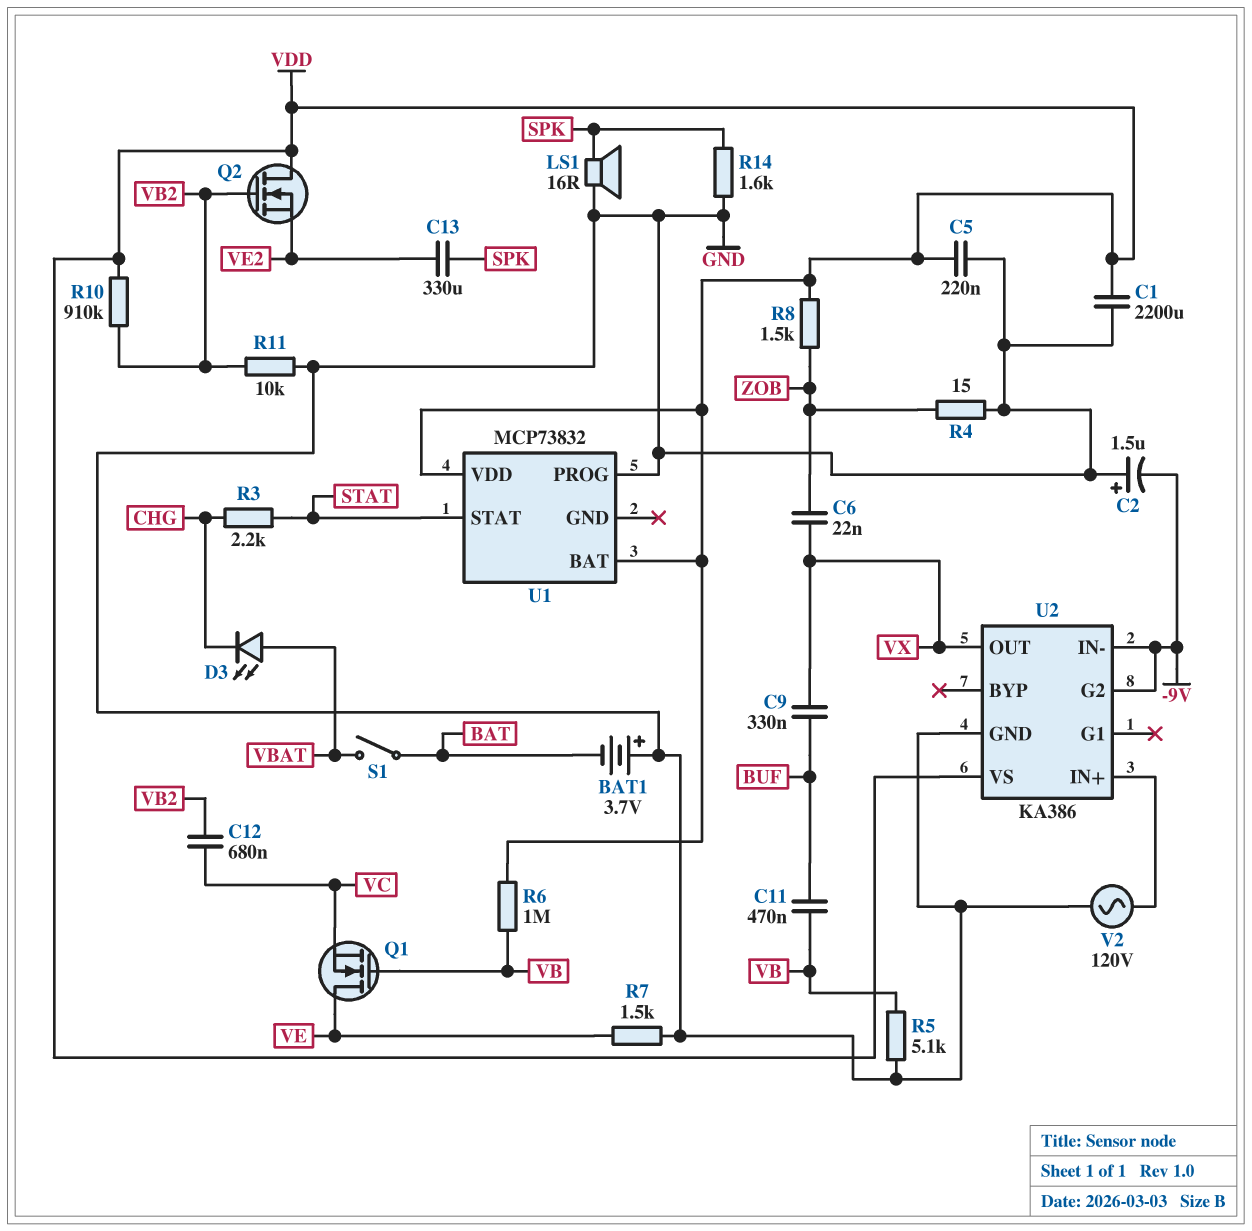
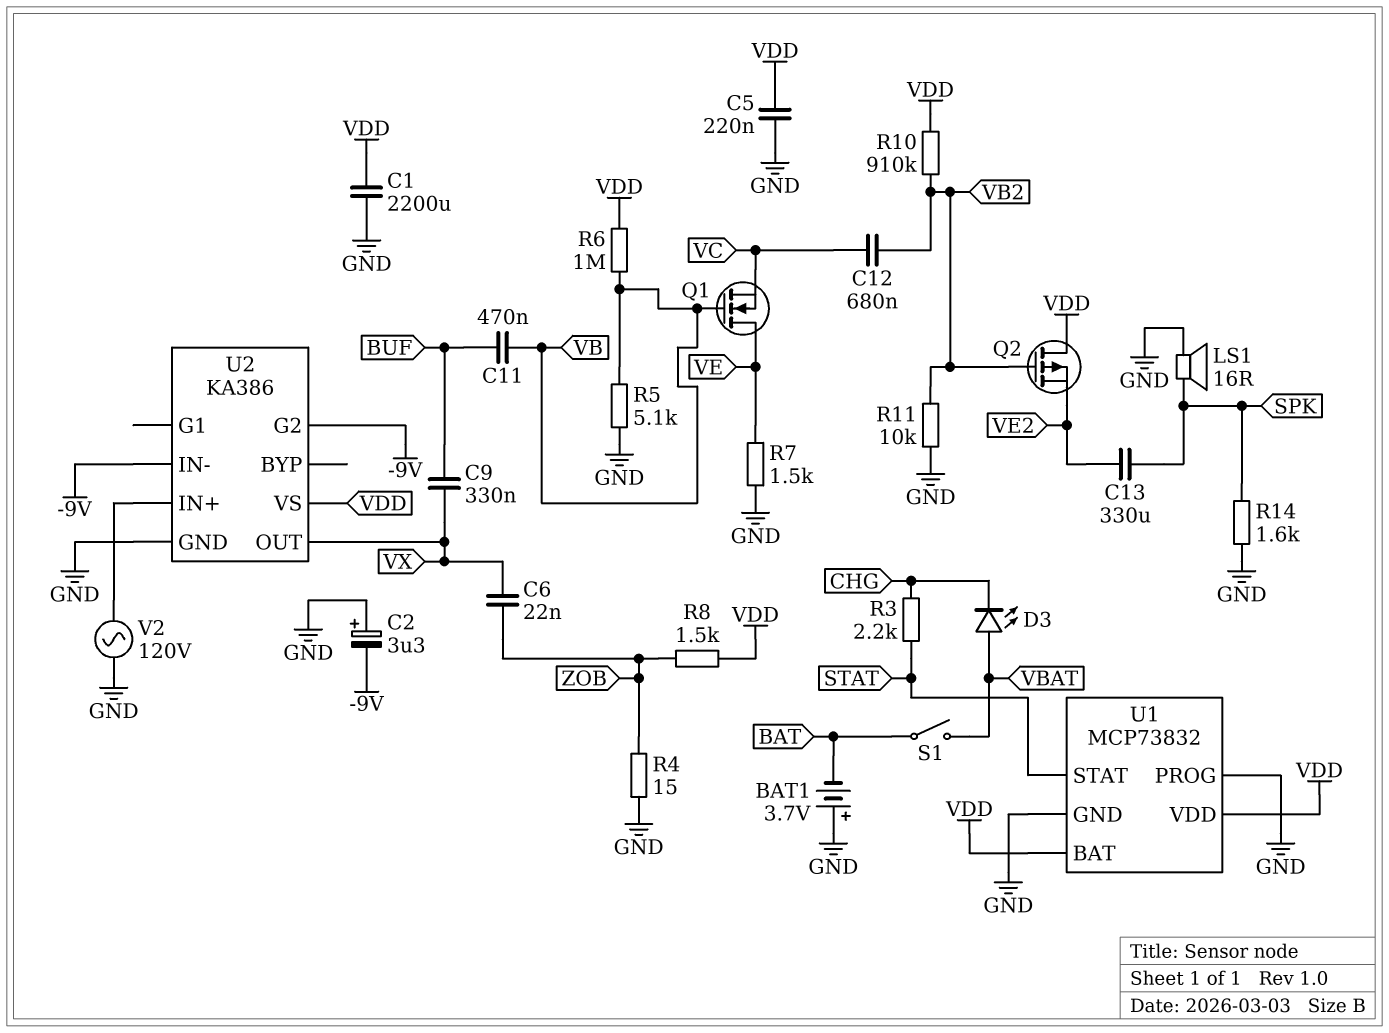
C2: 1.5uF (plus GND, minus -9V) -> 3.3uF (plus GND, minus -9V)
Q2: NMOS (G VB2, D VDD, S VE2) -> PMOS (G VB2, D VDD, S VE2)
U1 pin GND: none -> GND

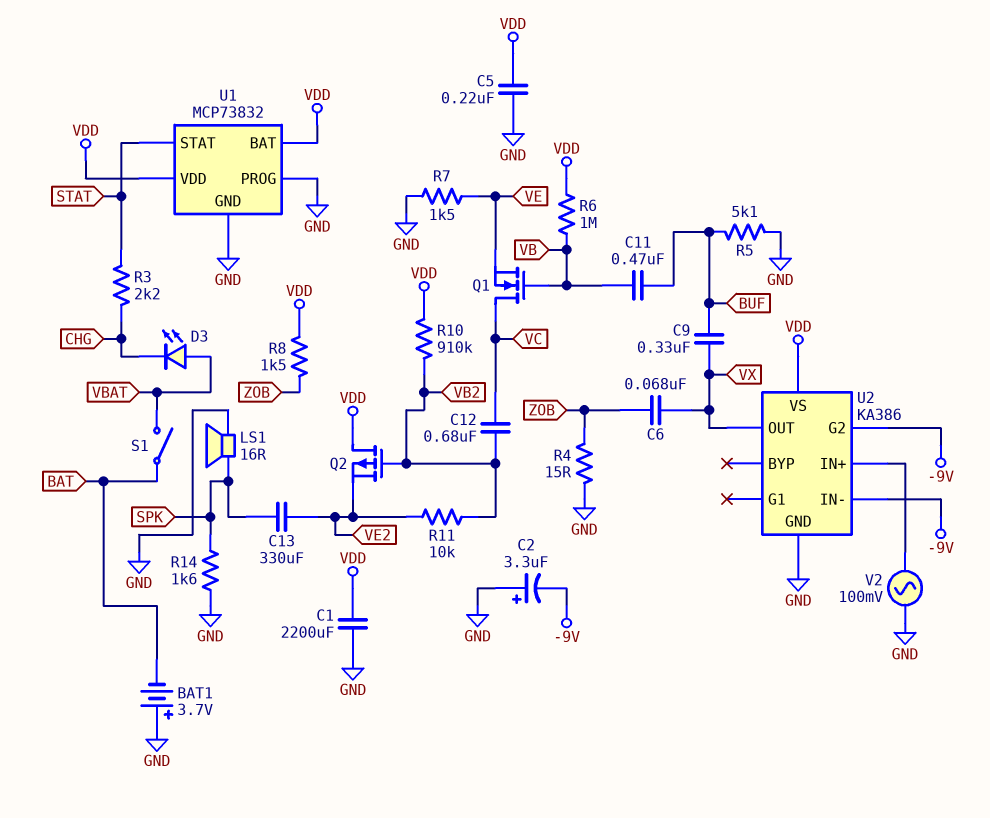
C6: 22nF (VX, ZOB) -> 68nF (VX, ZOB)
Q1: NMOS (G VB, D VE, S VC) -> NMOS (G VB, D VC, S VE)
R5: 5.1k (GND, VB) -> 5.1k (BUF, GND)
R11: 10k (GND, VB2) -> 10k (VB2, VE2)
V2: AC 120V (GND, U2/IN+) -> AC 100mV (GND, U2/IN+)

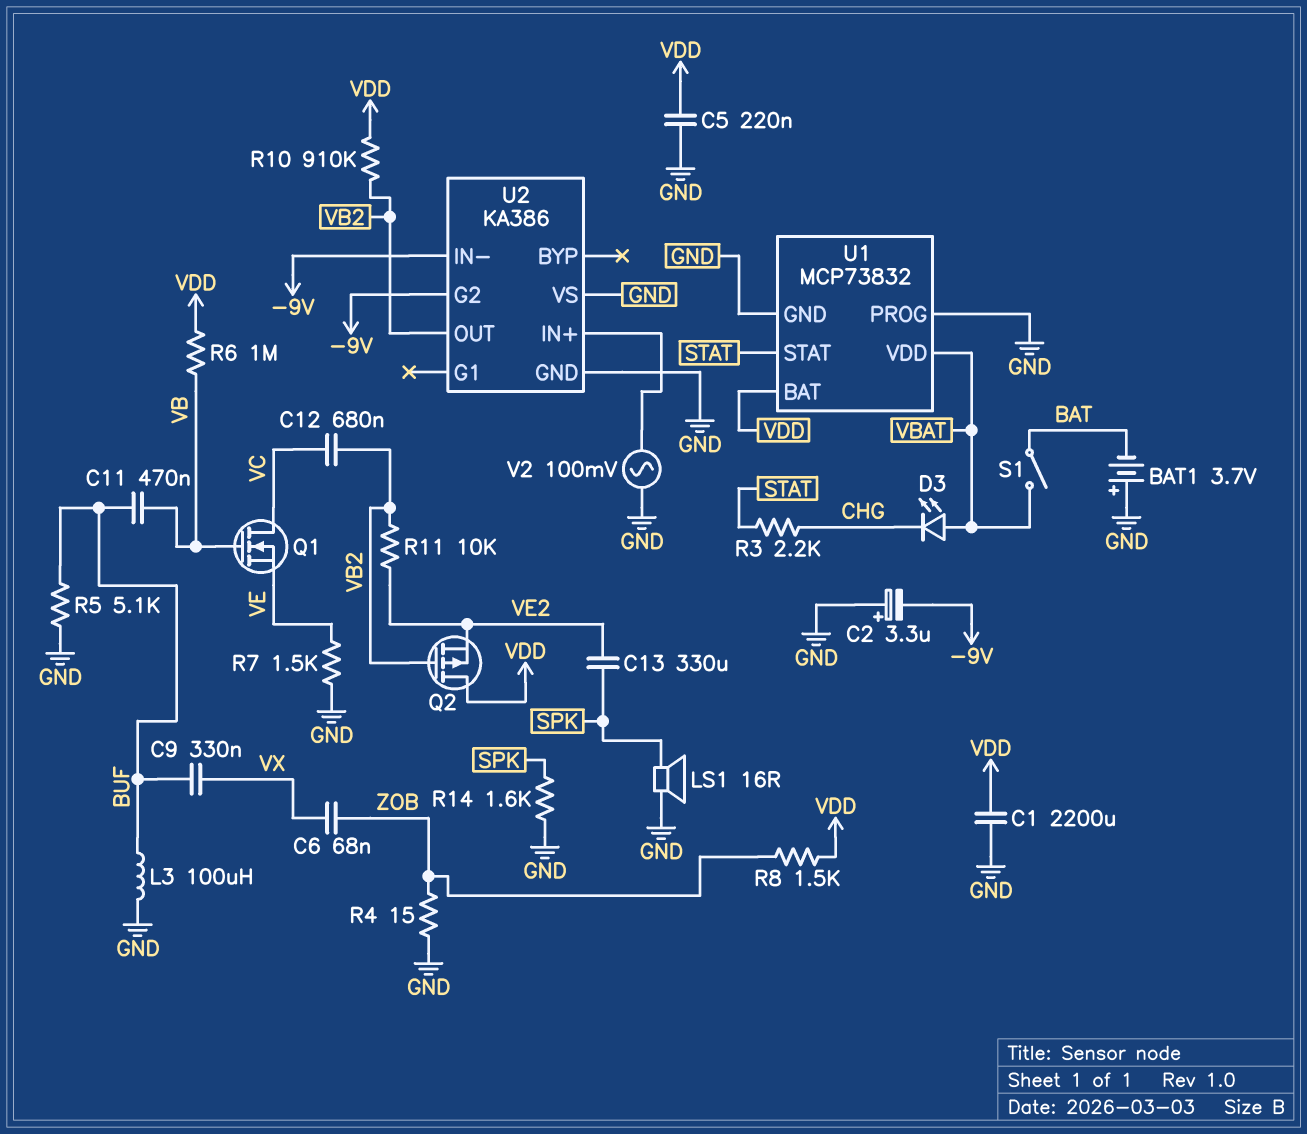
L3: none -> 100uH (BUF, GND)
U1 pin VDD: VDD -> VBAT
U2 pin OUT: VX -> VB2
U2 pin VS: VDD -> GND

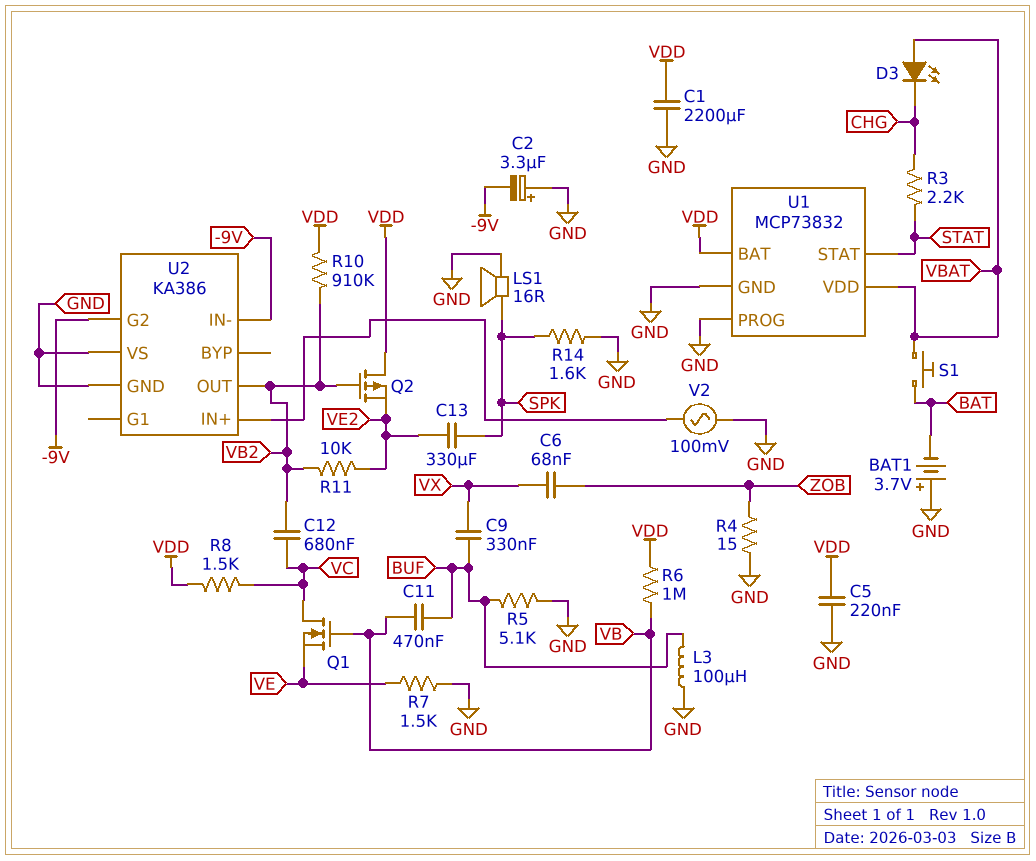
R8: 1.5k (VDD, ZOB) -> 1.5k (VC, VDD)
S1: switch (BAT, VBAT) -> button (BAT, VBAT)

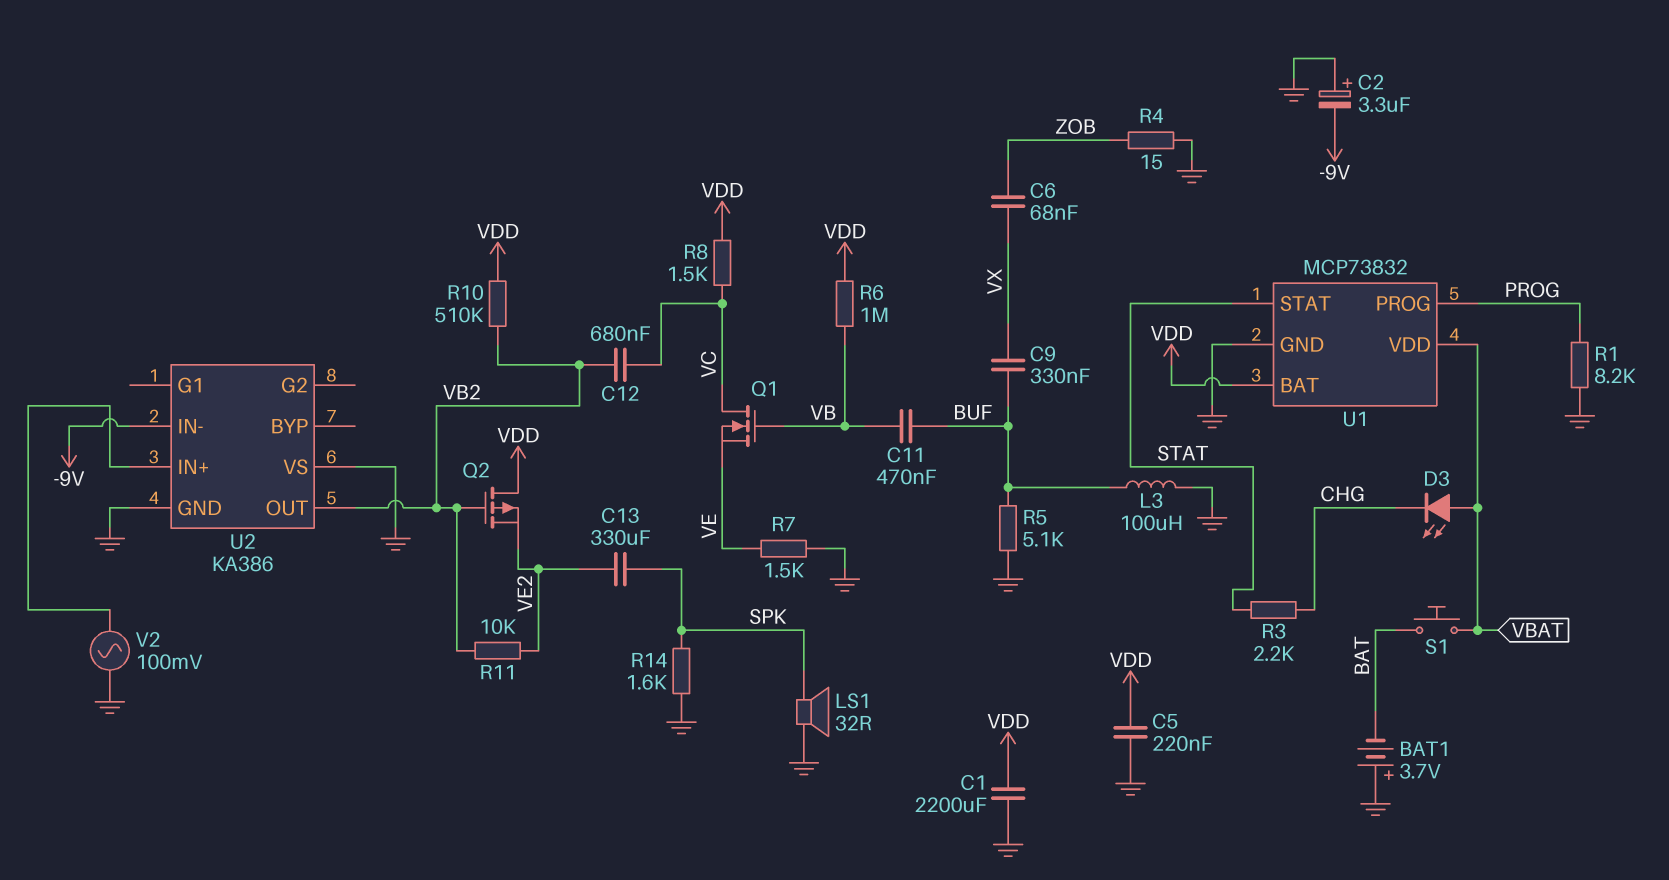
LS1: speaker 16R (GND, SPK) -> speaker 32R (GND, SPK)
R1: none -> 8.2k (GND, PROG)
R10: 910k (VB2, VDD) -> 510k (VB2, VDD)
U1 pin PROG: GND -> PROG
U2 pin G2: -9V -> none

